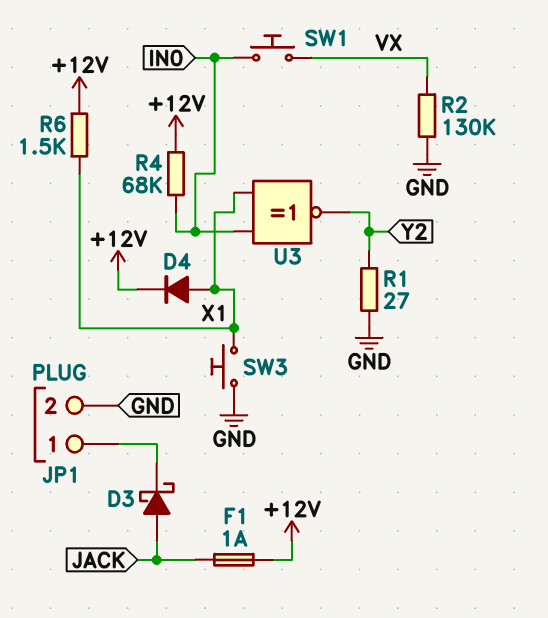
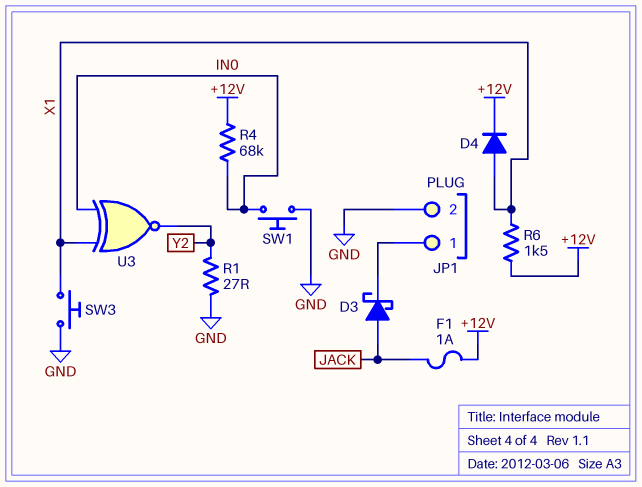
R2: 130k (GND, VX) -> none
SW1: button (IN0, VX) -> button (GND, IN0)

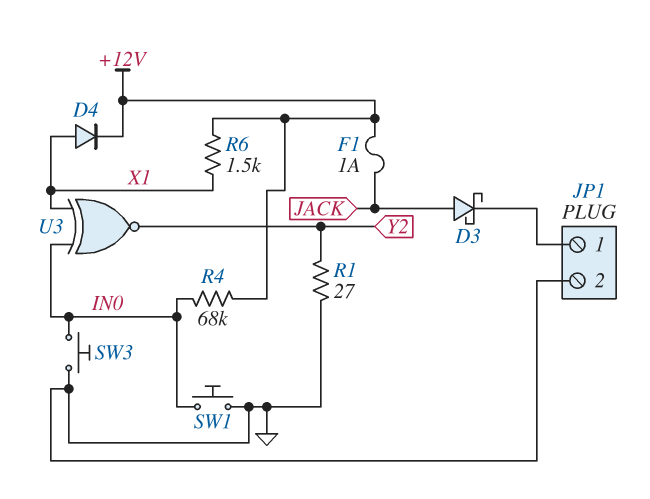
SW3: button (GND, X1) -> button (GND, IN0)

